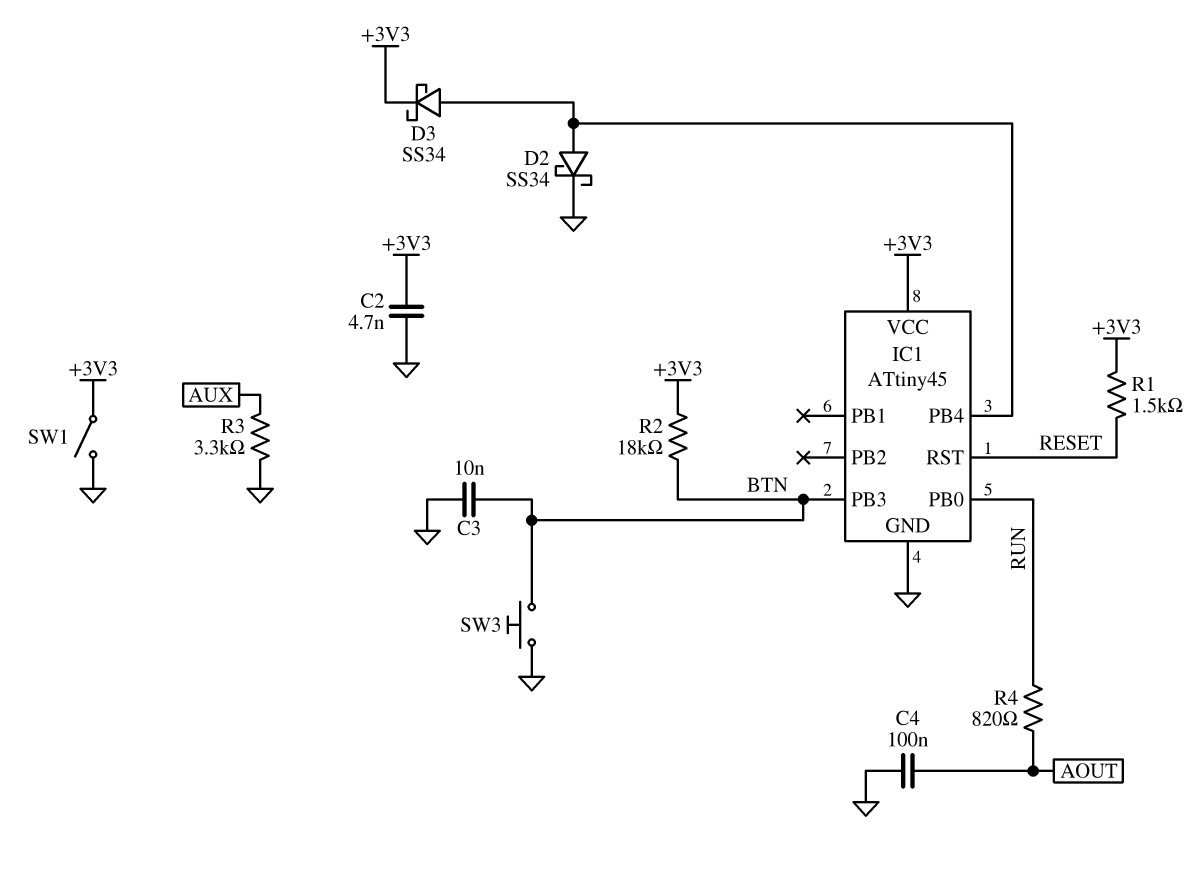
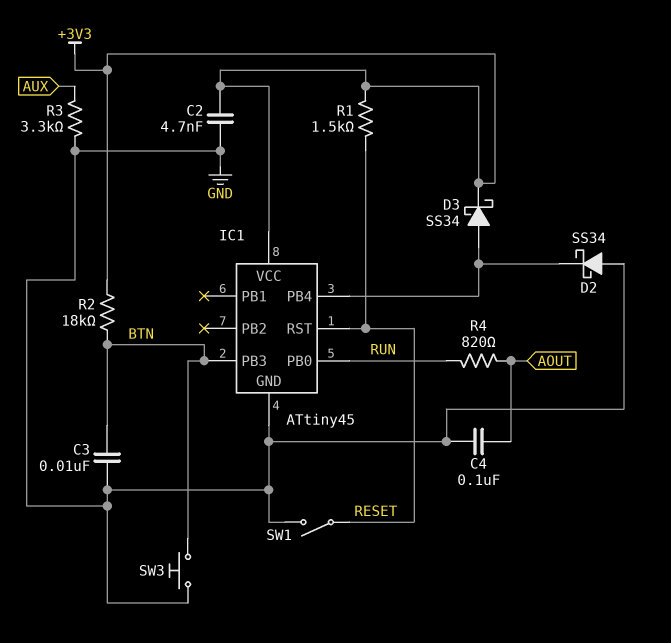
D2: schottky SS34 (A IC1/PB4, K GND) -> schottky SS34 (A GND, K IC1/PB4)
SW1: switch (+3V3, GND) -> switch (GND, RESET)

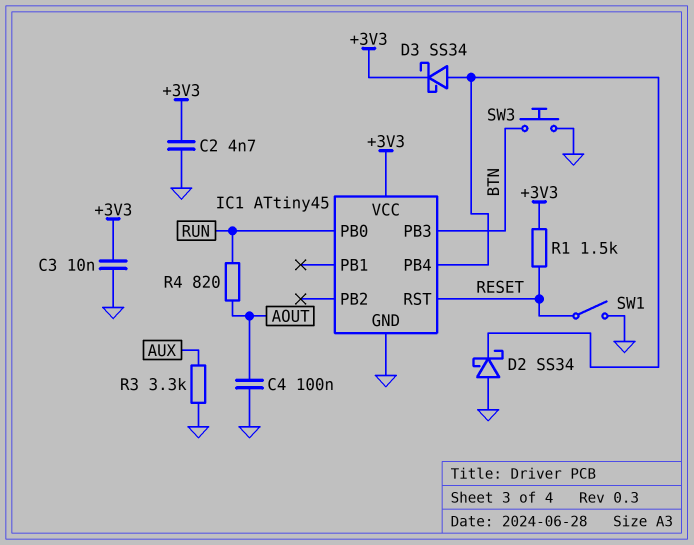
C3: 10nF (BTN, GND) -> 10nF (+3V3, GND)
R2: 18k (+3V3, BTN) -> none

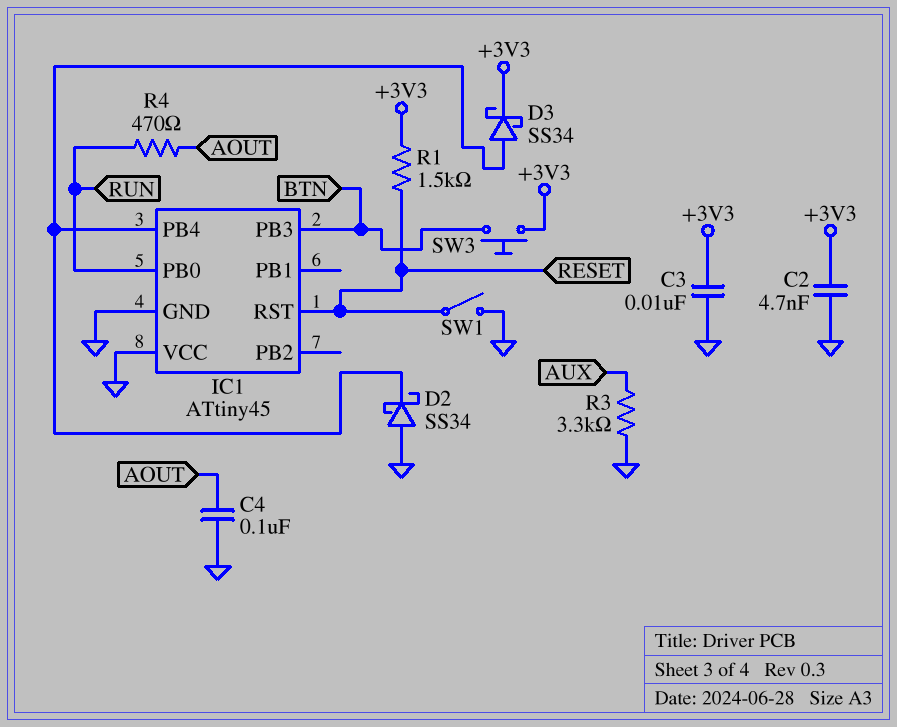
IC1 pin VCC: +3V3 -> GND
R4: 820 (AOUT, RUN) -> 470 (AOUT, RUN)
SW3: button (BTN, GND) -> button (+3V3, BTN)

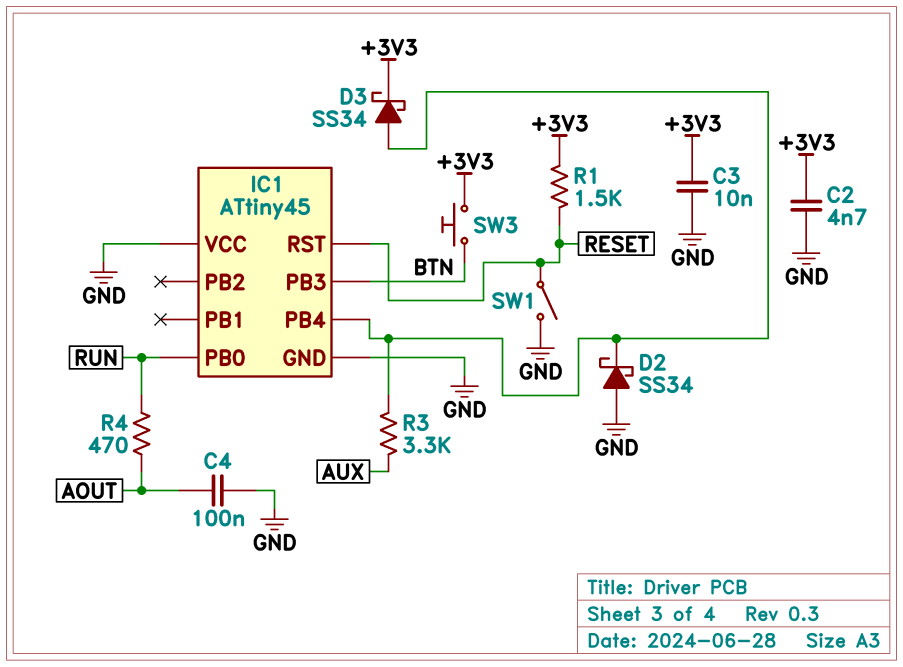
R3: 3.3k (AUX, GND) -> 3.3k (AUX, IC1/PB4)

